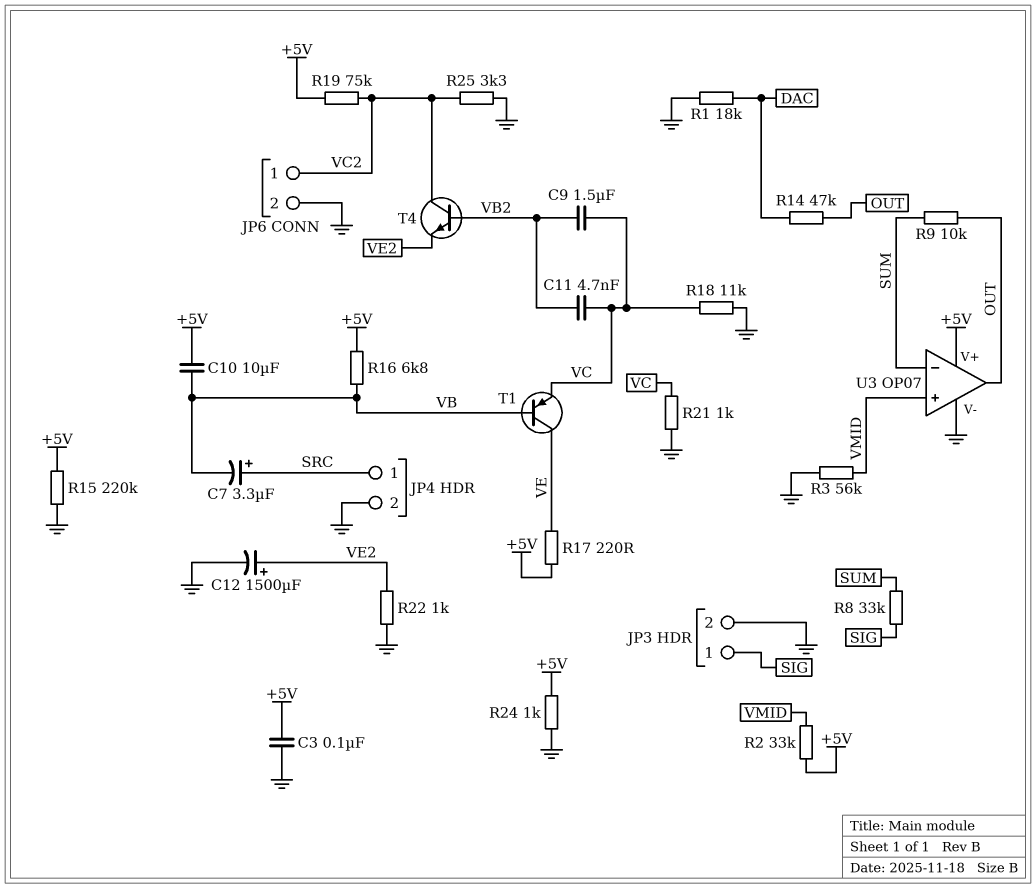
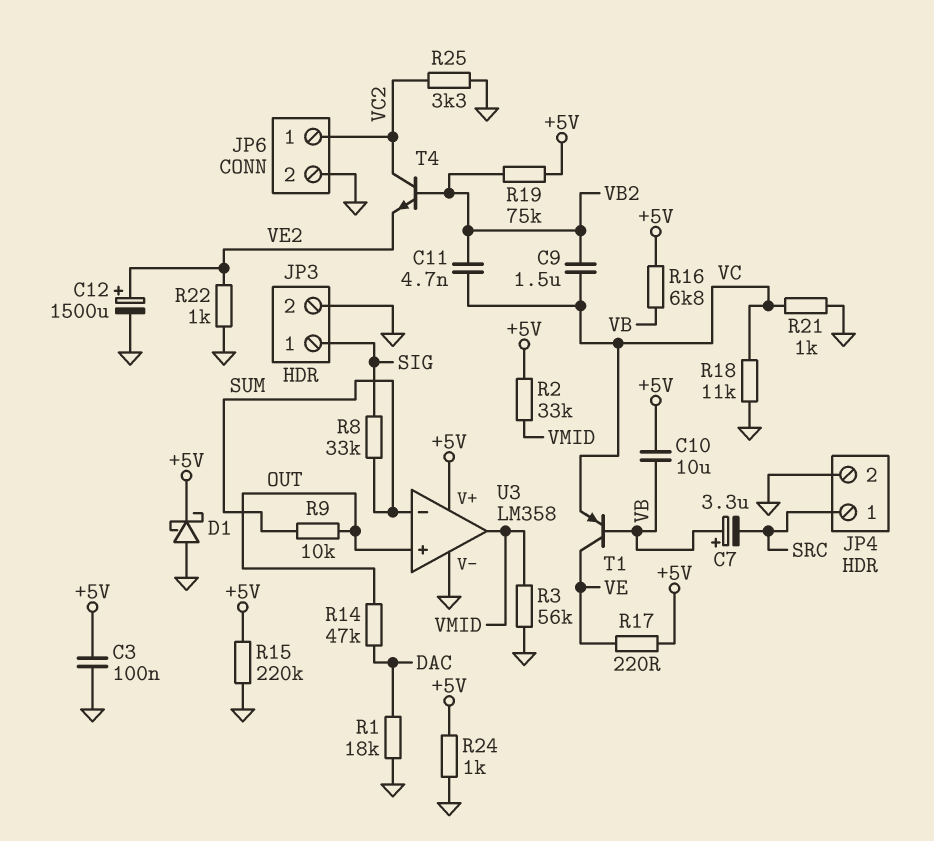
C7: 3.3uF (plus SRC, minus VB) -> 3.3uF (plus VB, minus SRC)
D1: none -> schottky (A GND, K +5V)
R19: 75k (+5V, VC2) -> 75k (+5V, VB2)
U3: OP07 -> LM358
U3 pin in+: VMID -> OUT
U3 pin out: OUT -> VMID

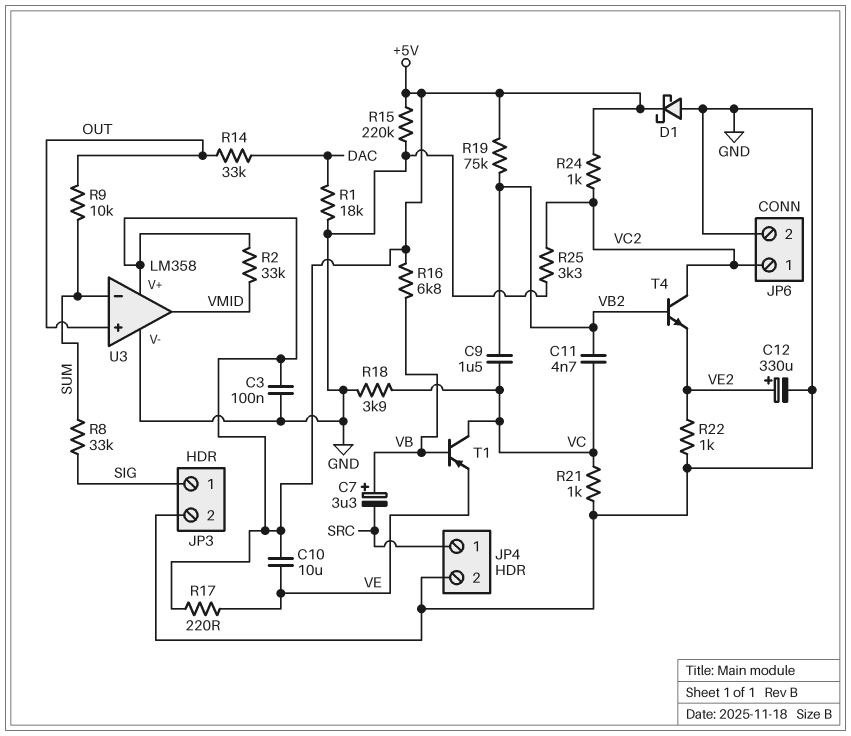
C10: 10uF (+5V, VB) -> 10uF (+5V, VE)
C12: 1500uF (plus VE2, minus GND) -> 330uF (plus VE2, minus GND)
R3: 56k (GND, VMID) -> none
R14: 47k (DAC, OUT) -> 33k (DAC, OUT)
R18: 11k (GND, VC) -> 3.9k (GND, VC)
R24: 1k (+5V, GND) -> 1k (+5V, VC2)
T1: PNP (B VB, C VE, E VC) -> PNP (B VB, C VC, E VE)

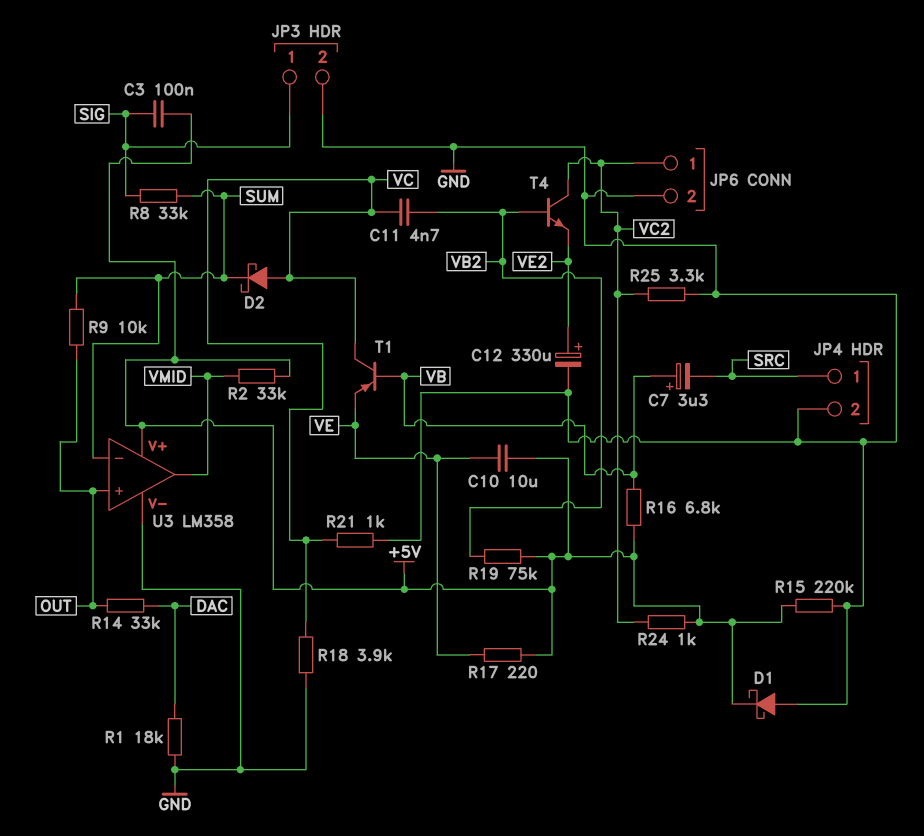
C3: 100nF (+5V, GND) -> 100nF (+5V, SIG)
C9: 1.5uF (VB2, VC) -> none
D2: none -> schottky (A VC, K SUM)
R22: 1k (GND, VE2) -> none

